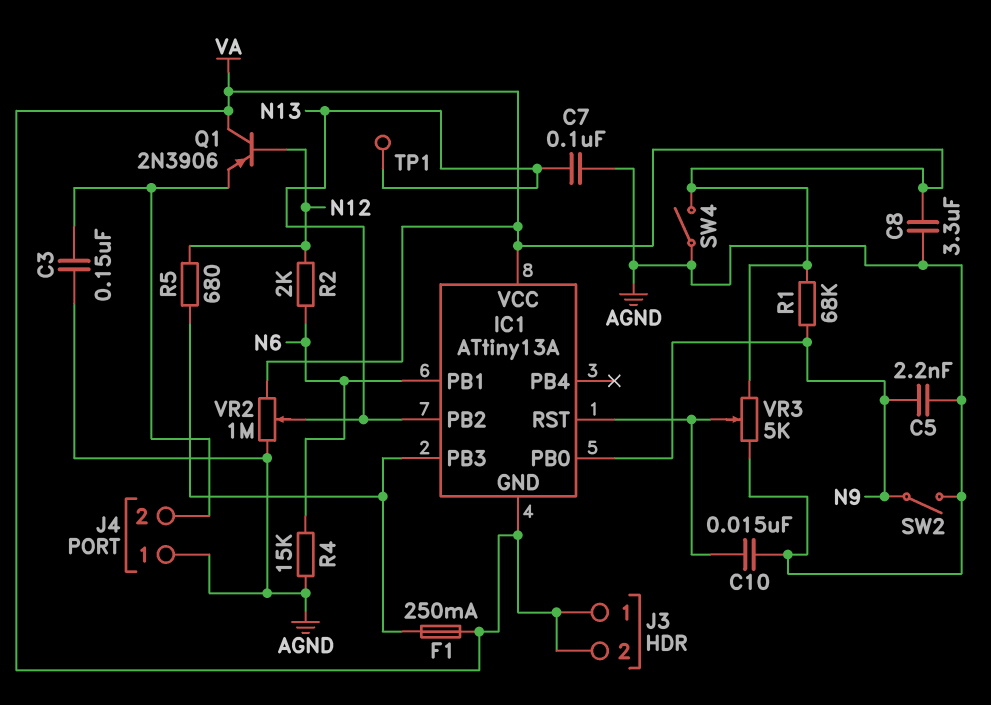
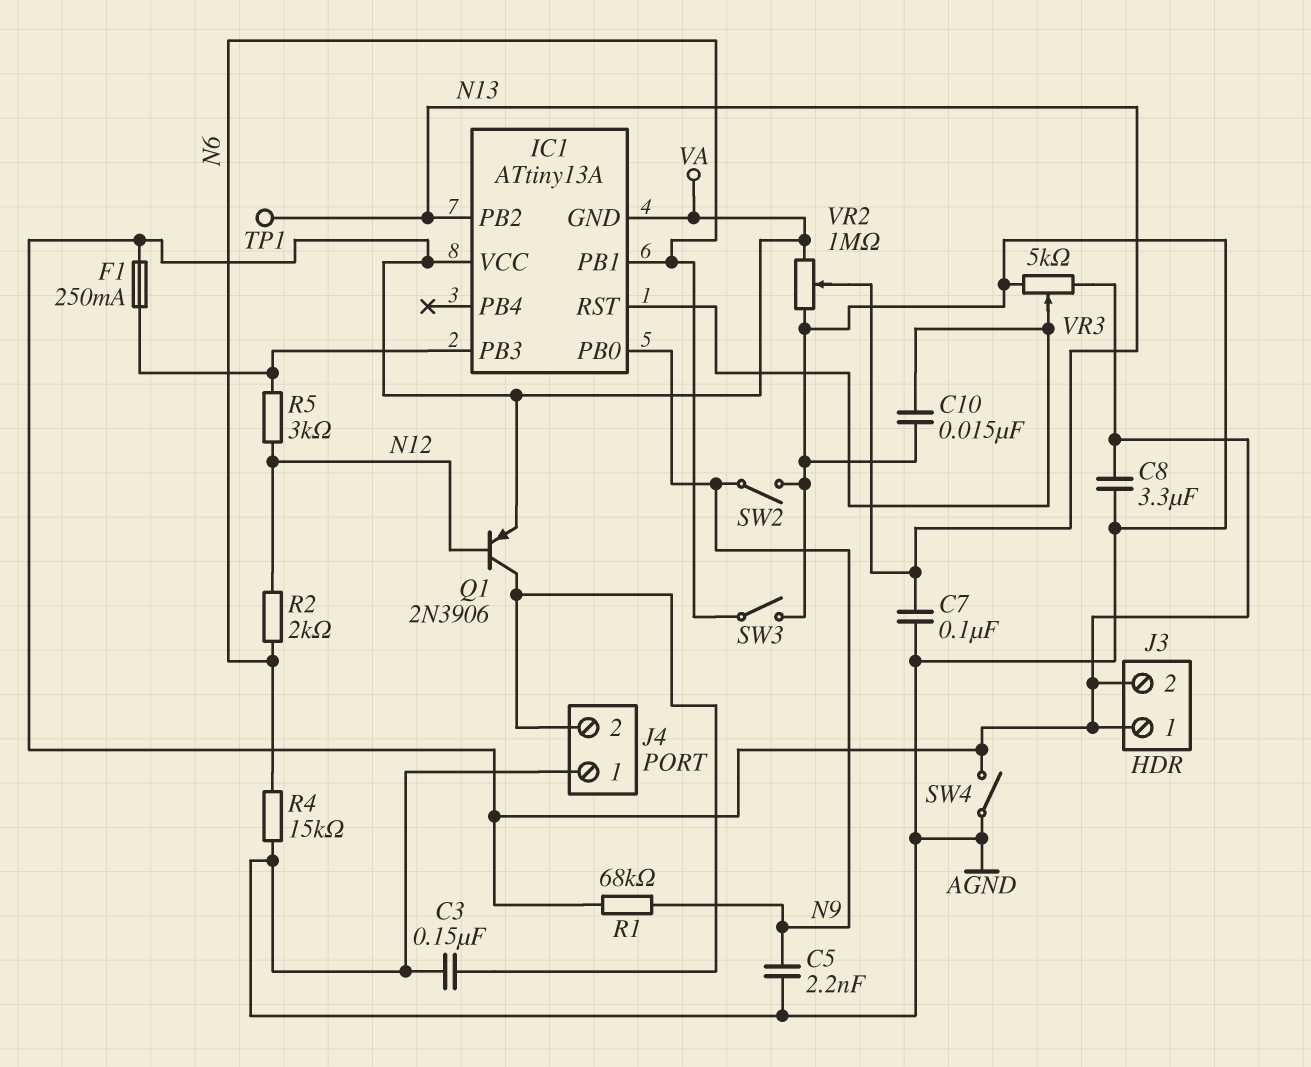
Q1: PNP 2N3906 (B N12, C VA, E J4/2) -> PNP 2N3906 (B N12, C J4/2, E VA)
R5: 680 (IC1/PB3, N12) -> 3k (IC1/PB3, N12)
SW3: none -> switch (AGND, N6)

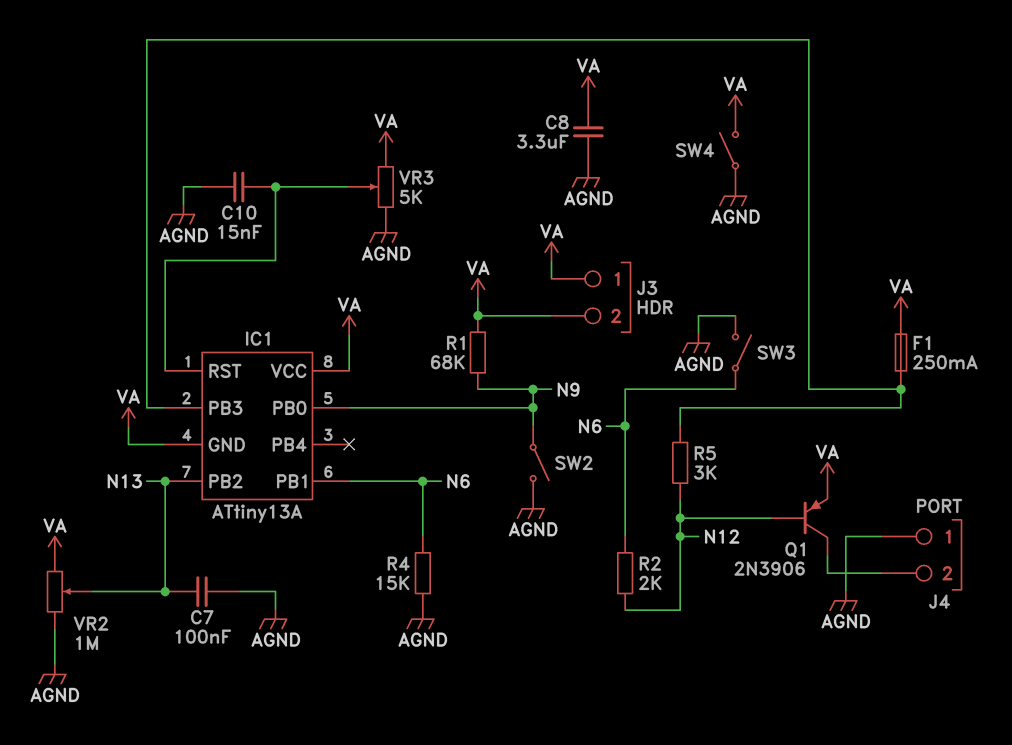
C3: 150nF (AGND, J4/2) -> none
C5: 2.2nF (AGND, N9) -> none
TP1: test point (N13) -> none

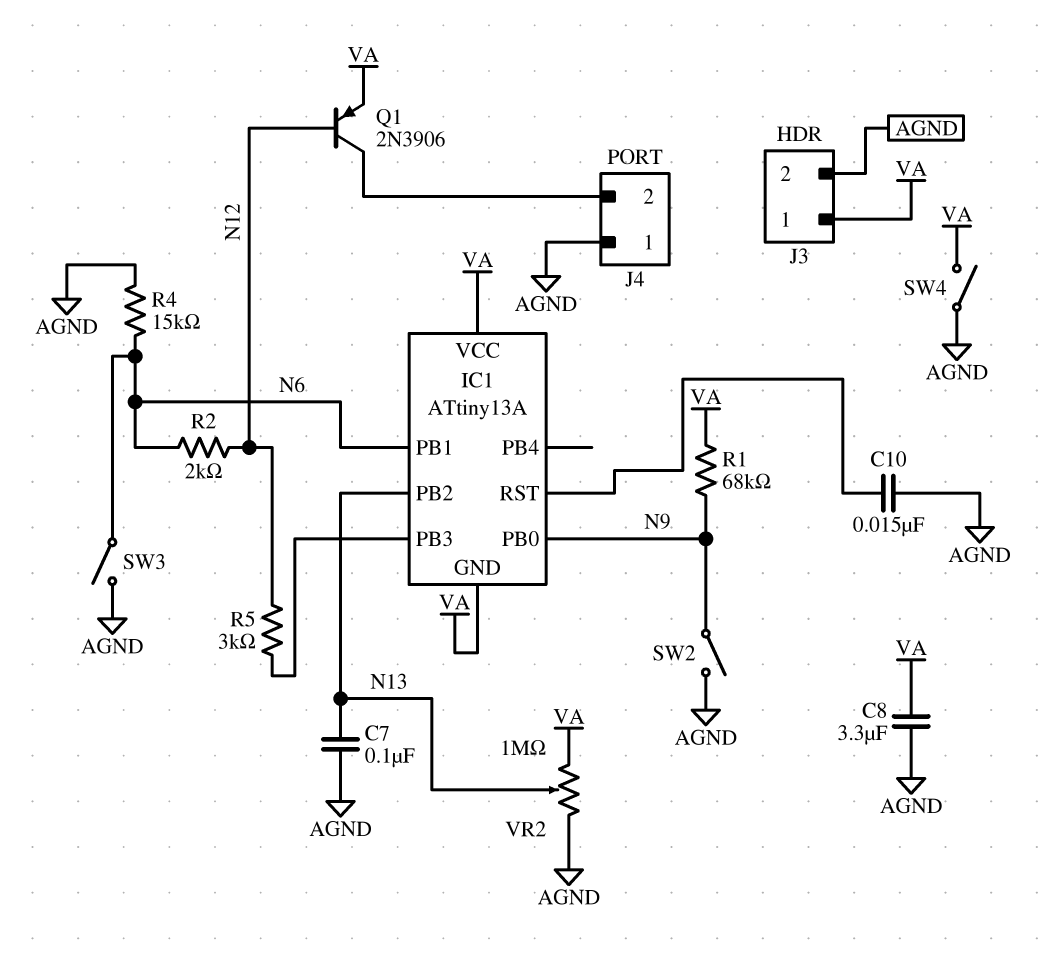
F1: 250mA (IC1/PB3, VA) -> none
J3 pin 2: VA -> AGND
VR3: 5k (AGND, VA, wiper IC1/RST) -> none

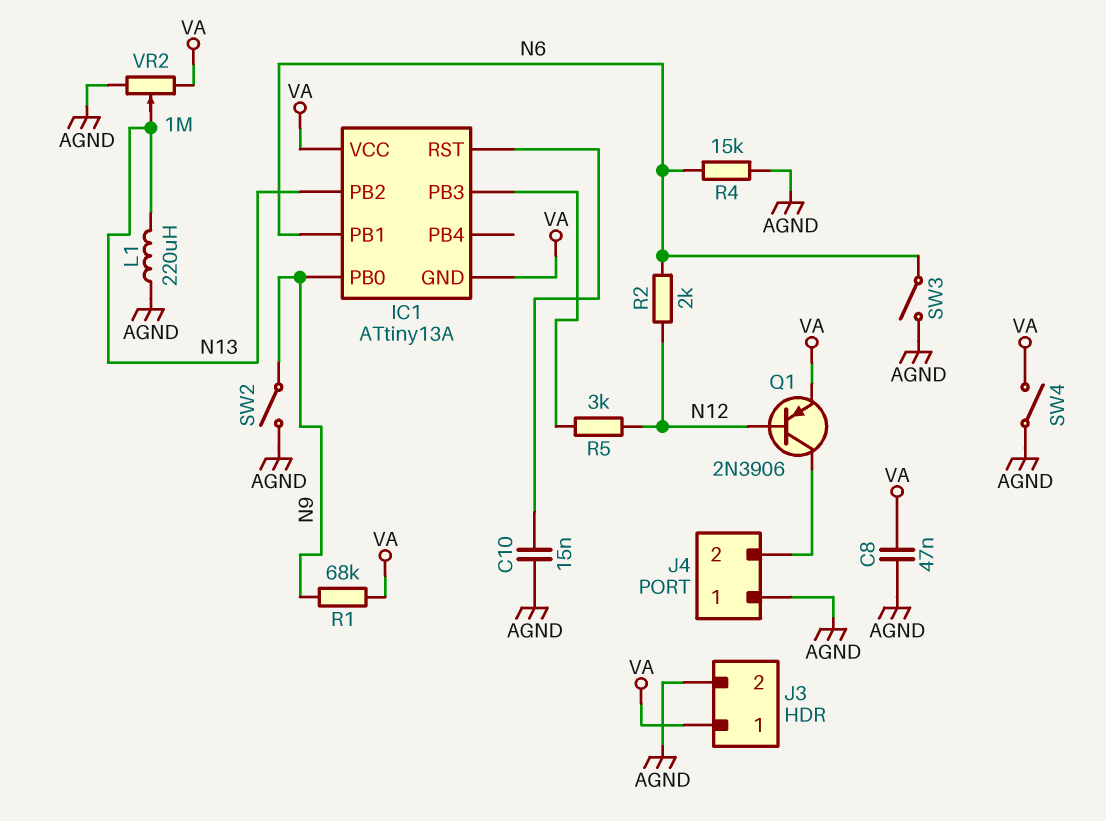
C7: 100nF (AGND, N13) -> none
C8: 3.3uF (AGND, VA) -> 47nF (AGND, VA)
L1: none -> 220uH (AGND, N13)

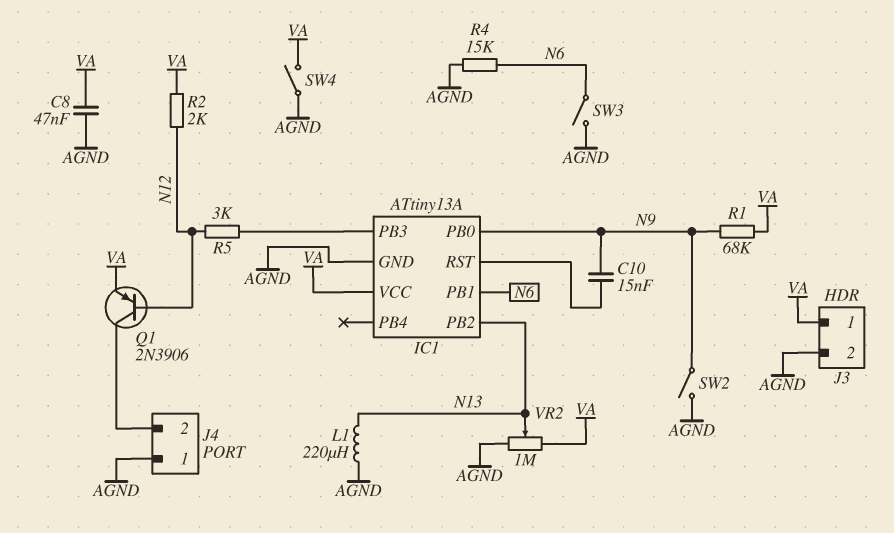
C10: 15nF (AGND, IC1/RST) -> 15nF (IC1/RST, N9)
IC1 pin GND: VA -> AGND
R2: 2k (N6, N12) -> 2k (N12, VA)

